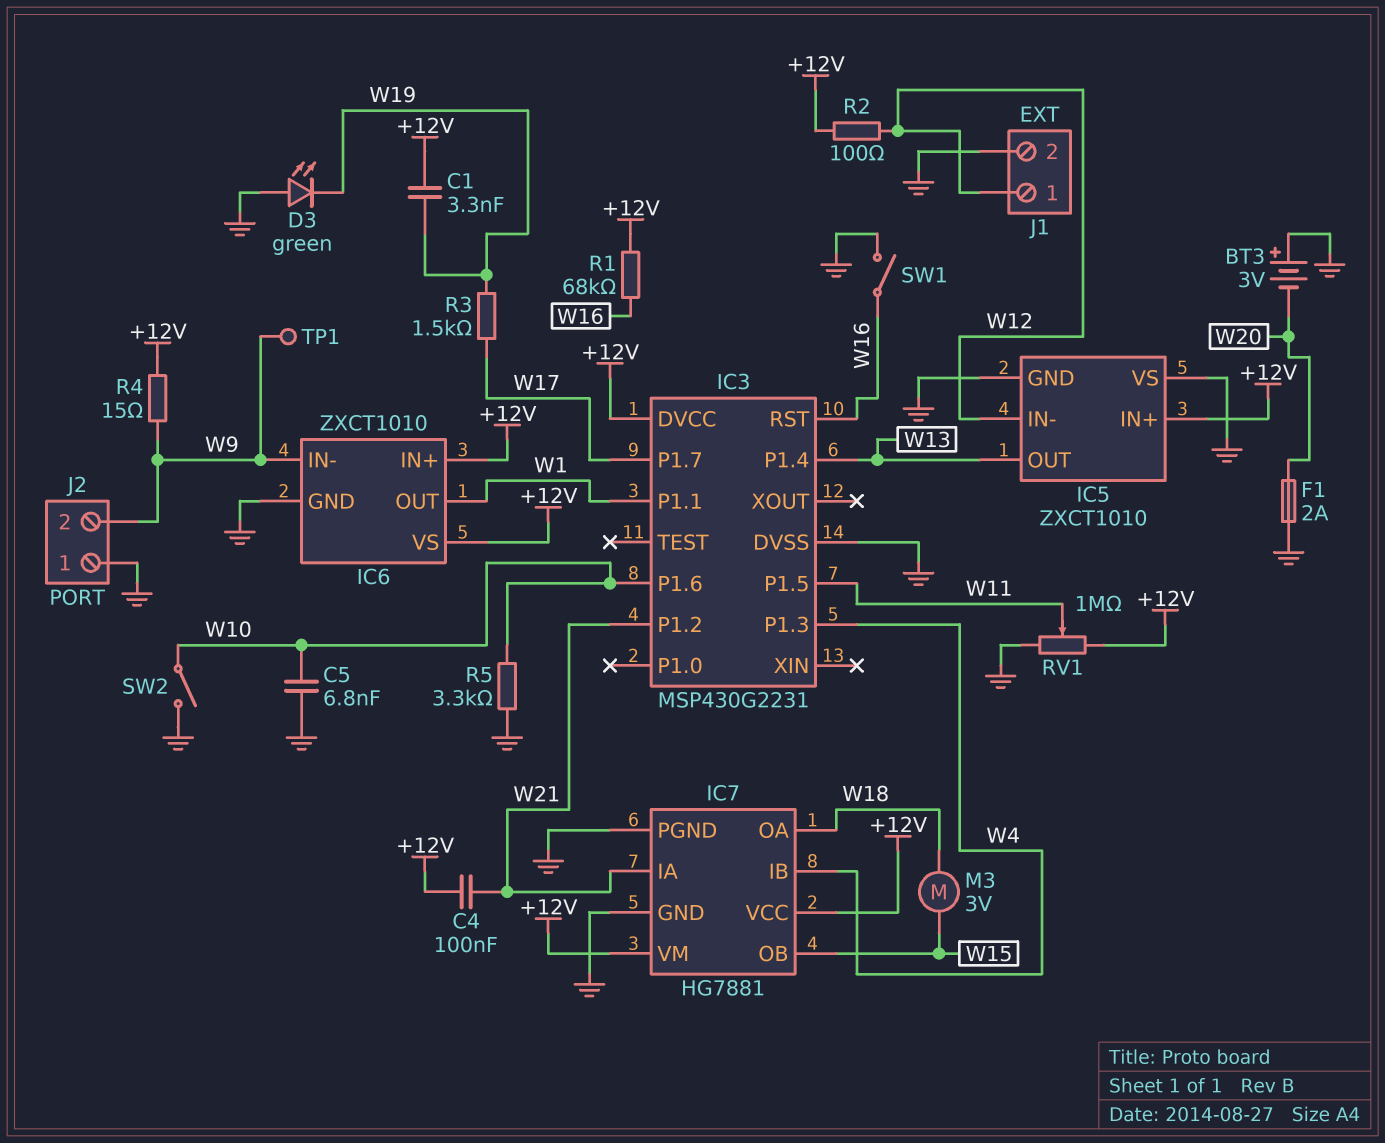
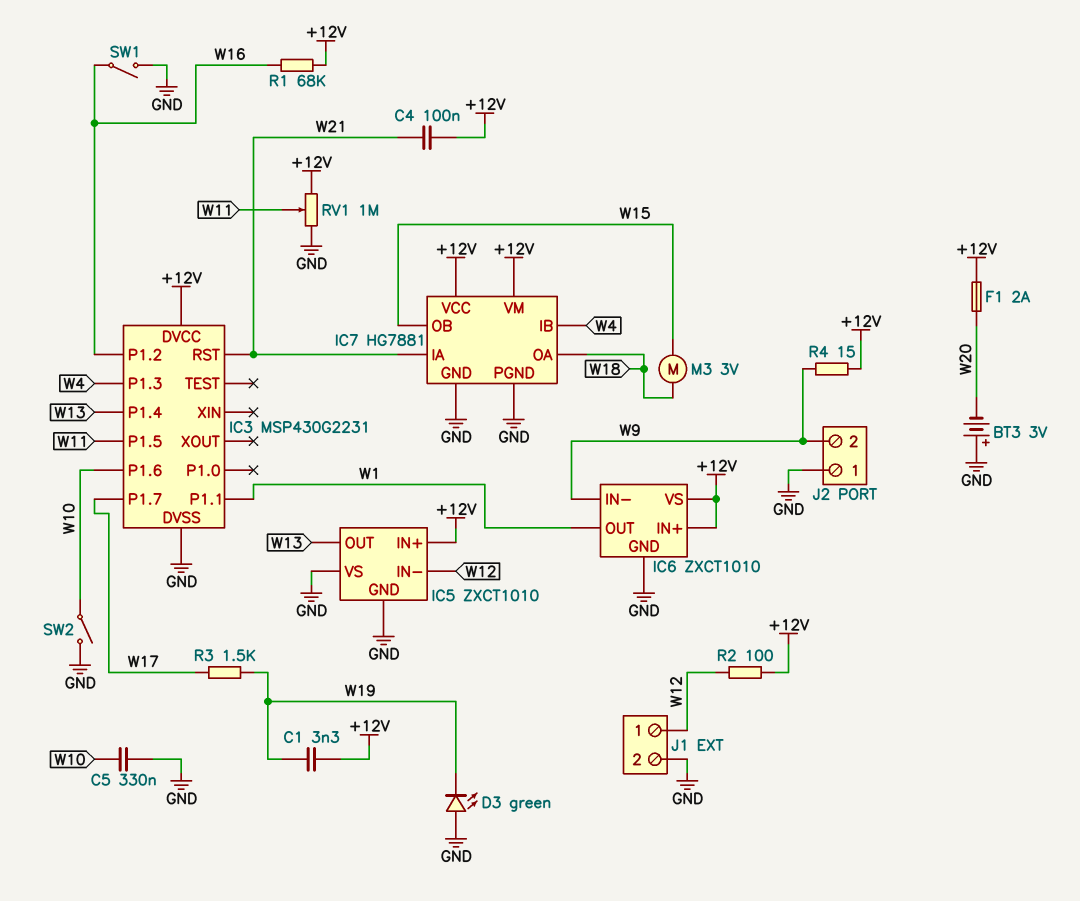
C5: 6.8nF (GND, W10) -> 330nF (GND, W10)
F1: 2A (GND, W20) -> 2A (+12V, W20)
IC3 pin P1.2: W21 -> W16
IC3 pin RST: W16 -> W21
R5: 3.3k (GND, W10) -> none
TP1: test point (W9) -> none

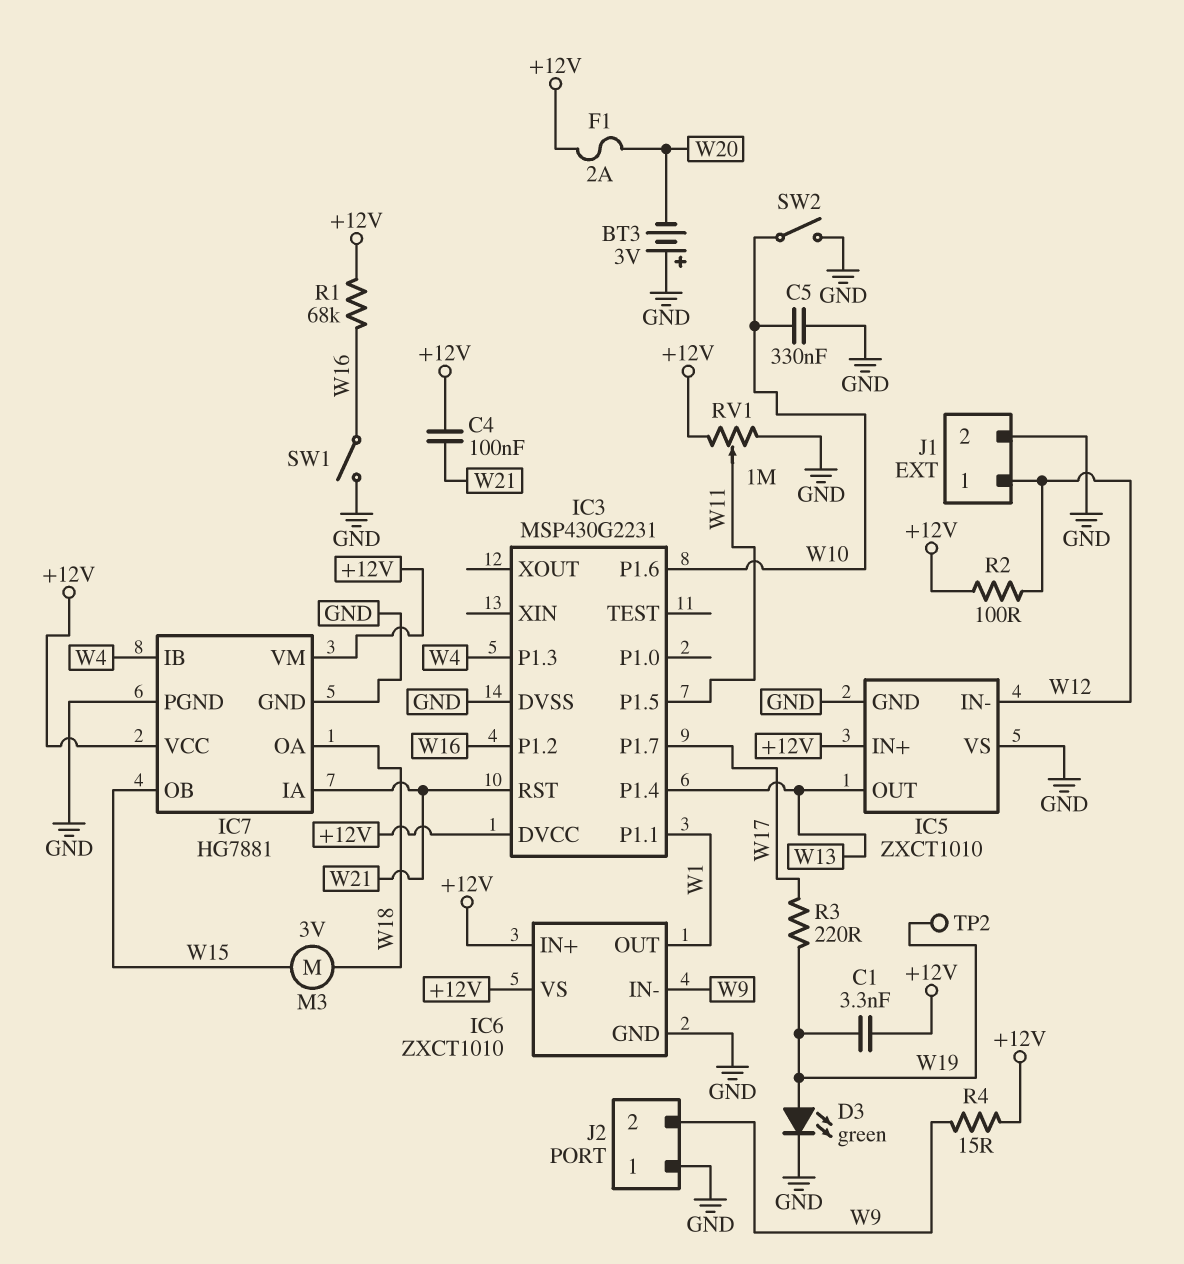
D3: LED green (A GND, K W19) -> LED green (A W19, K GND)
R3: 1.5k (W17, W19) -> 220 (W17, W19)
TP2: none -> test point (W19)

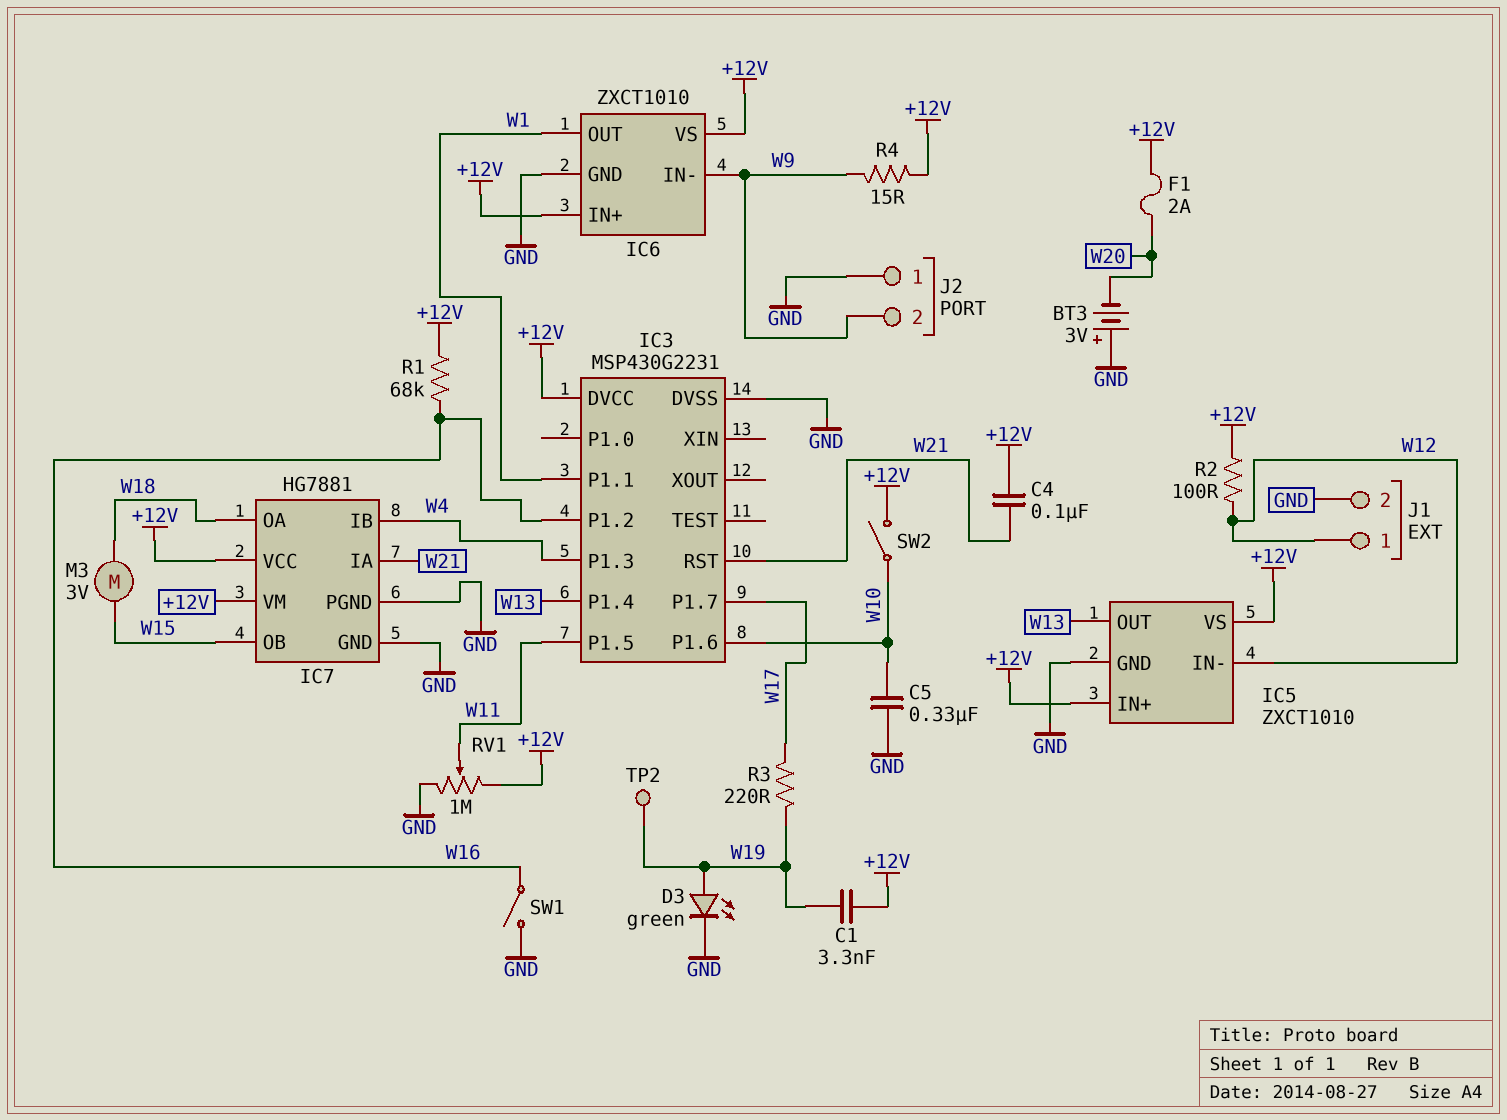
IC5 pin VS: GND -> +12V
SW2: switch (GND, W10) -> switch (+12V, W10)

